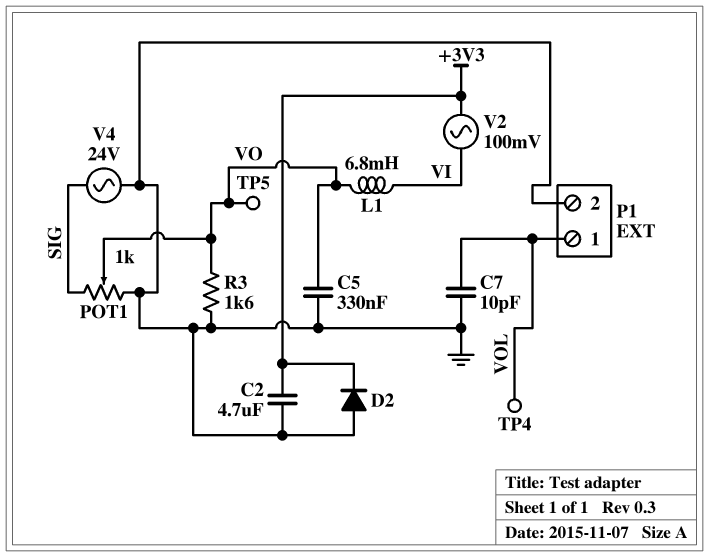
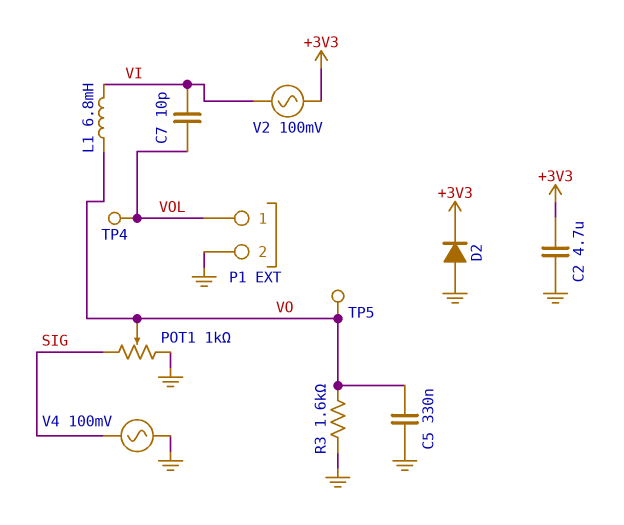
C7: 10pF (GND, VOL) -> 10pF (VI, VOL)
V4: AC 24V (GND, SIG) -> AC 100mV (GND, SIG)

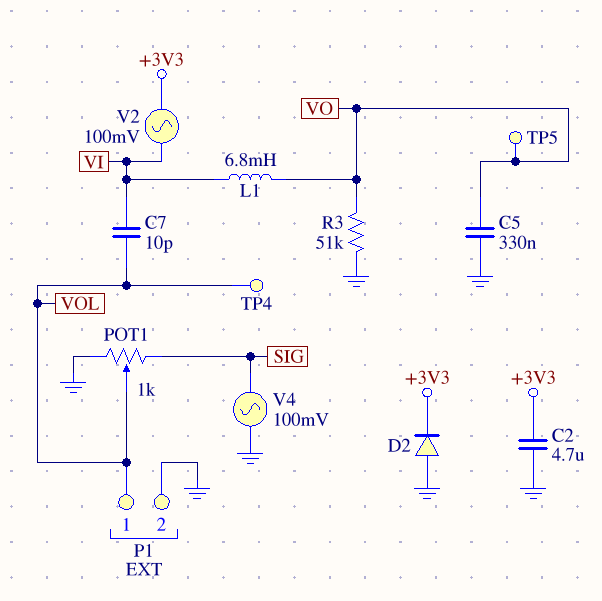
POT1: 1k (GND, SIG, wiper VO) -> 1k (GND, SIG, wiper VOL)
R3: 1.6k (GND, VO) -> 51k (GND, VO)

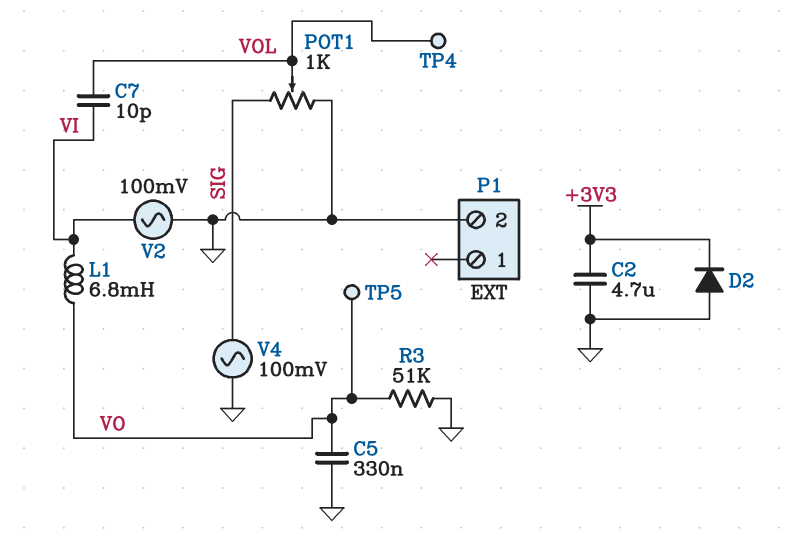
P1 pin 1: VOL -> none
V2: AC 100mV (+3V3, VI) -> AC 100mV (GND, VI)

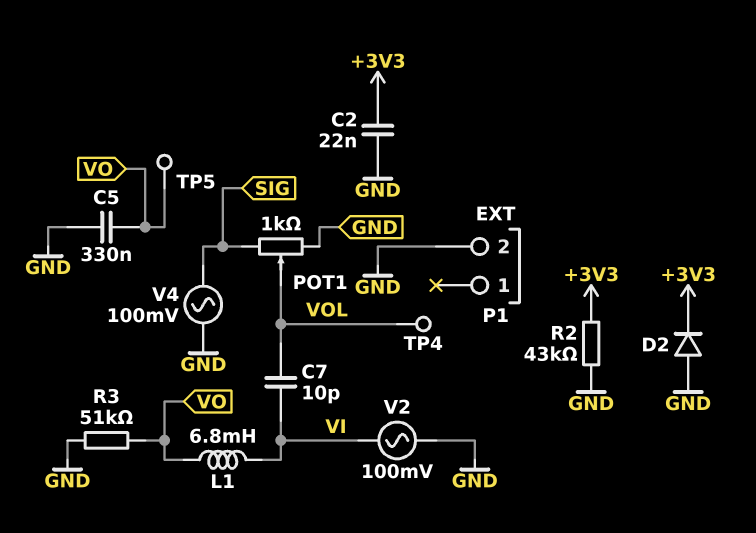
C2: 4.7uF (+3V3, GND) -> 22nF (+3V3, GND)
R2: none -> 43k (+3V3, GND)

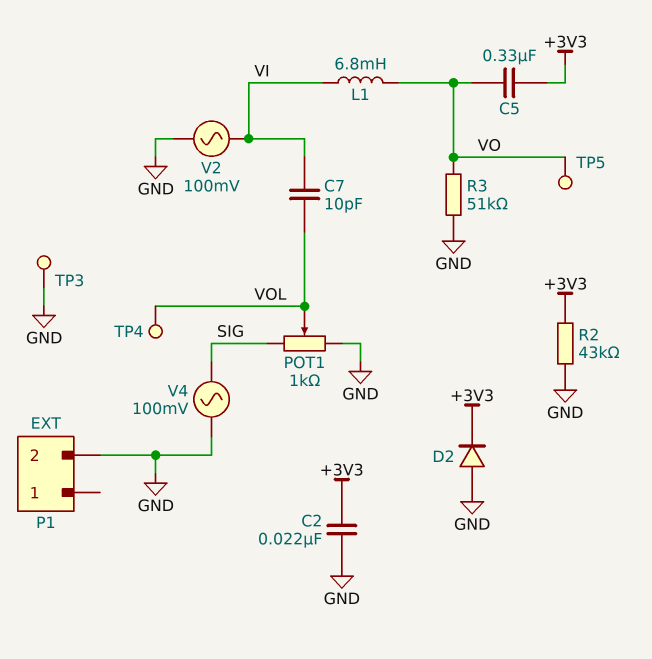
C5: 330nF (GND, VO) -> 330nF (+3V3, VO)
TP3: none -> test point (GND)

